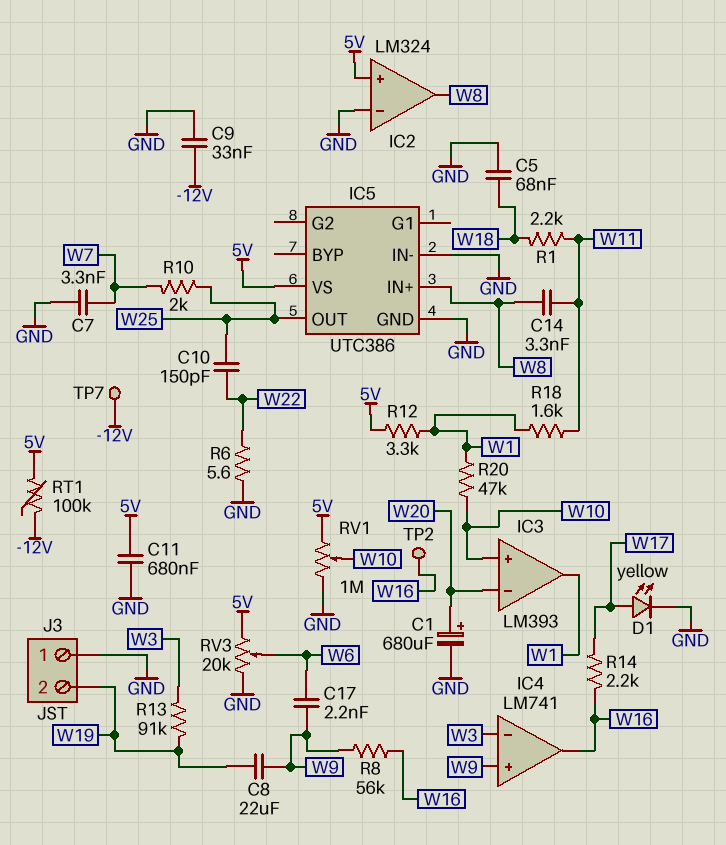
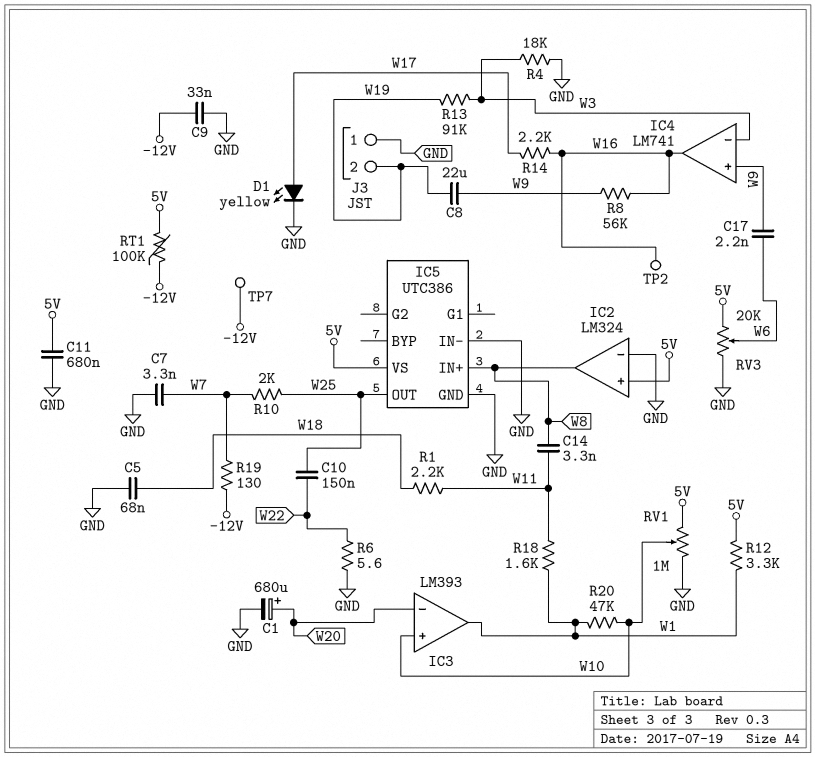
C10: 150pF (W22, W25) -> 150nF (W22, W25)
R4: none -> 18k (GND, W3)
R19: none -> 130 (-12V, W7)

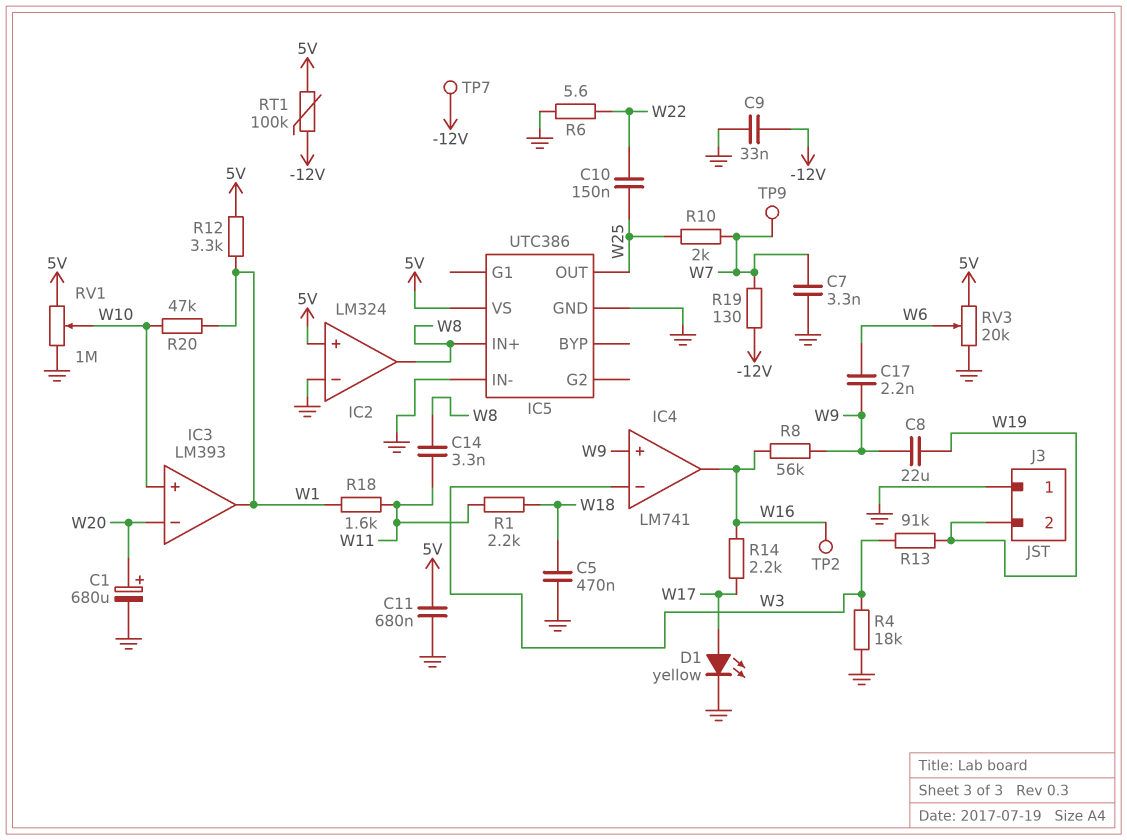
C5: 68nF (GND, W18) -> 470nF (GND, W18)
TP9: none -> test point (W7)

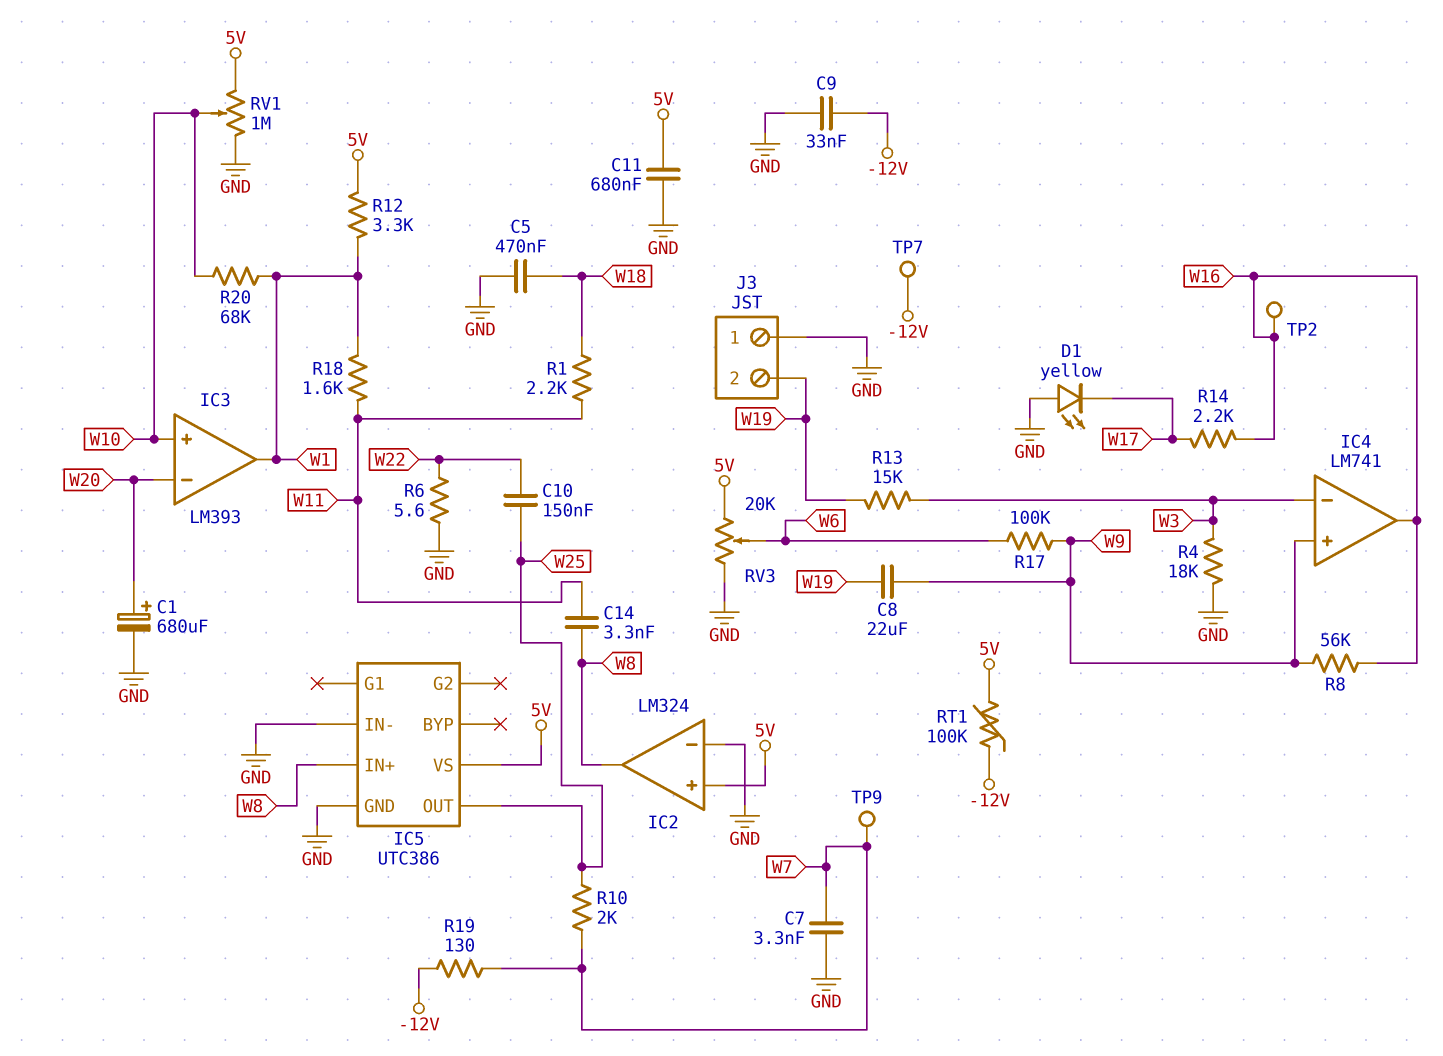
C17: 2.2nF (W6, W9) -> none
D1: LED yellow (A W17, K GND) -> LED yellow (A GND, K W17)
R13: 91k (W3, W19) -> 15k (W3, W19)
R17: none -> 100k (W6, W9)
R20: 47k (W1, W10) -> 68k (W1, W10)

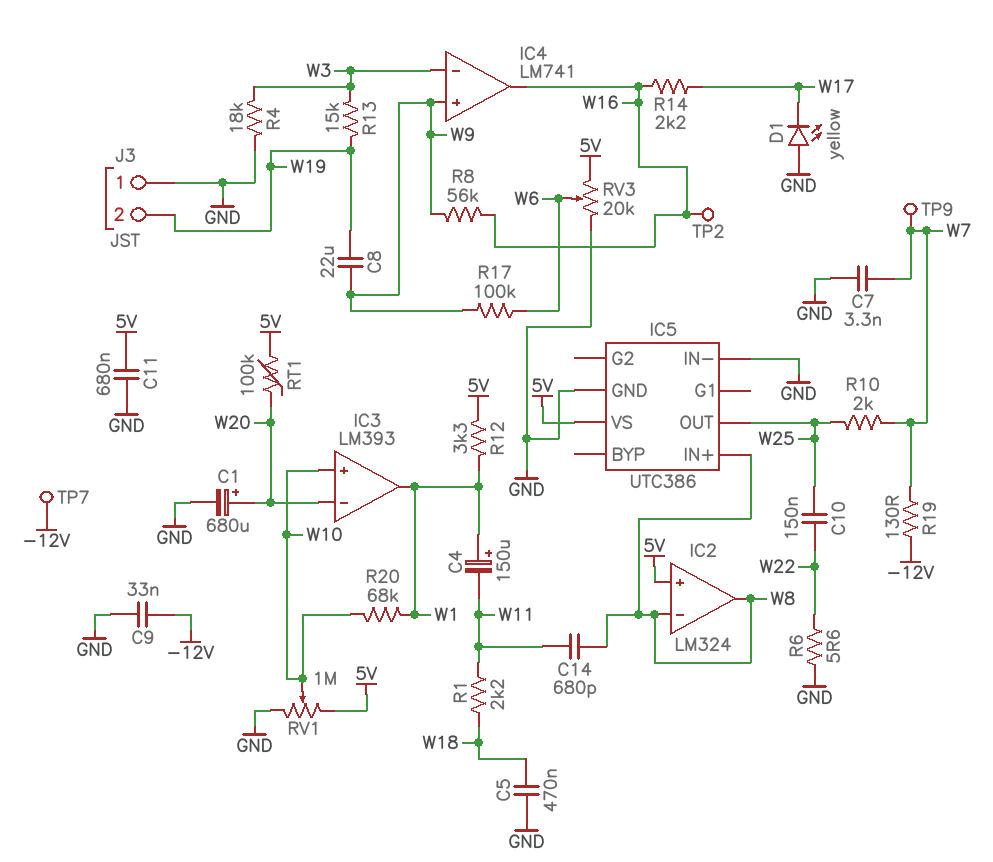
C4: none -> 150uF (plus W1, minus W11)
C14: 3.3nF (W8, W11) -> 680pF (W8, W11)
IC2 pin in-: GND -> W8
R18: 1.6k (W1, W11) -> none
RT1: 100k (-12V, 5V) -> 100k (5V, W20)

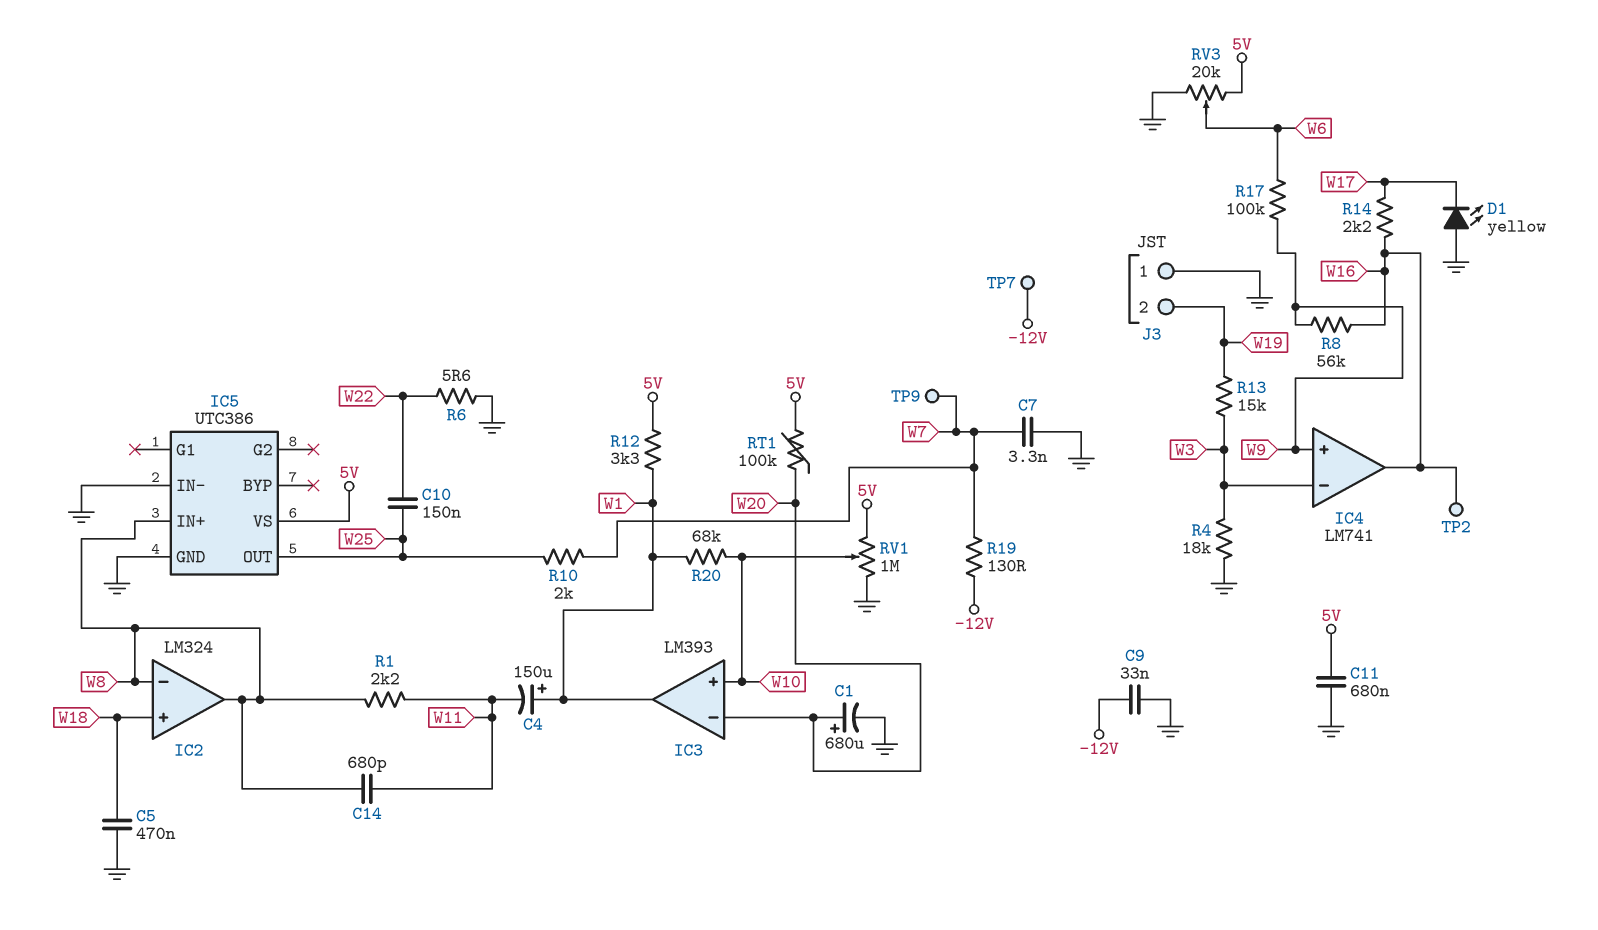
C8: 22uF (W9, W19) -> none
IC2 pin in+: 5V -> W18
R1: 2.2k (W11, W18) -> 2.2k (W8, W11)

